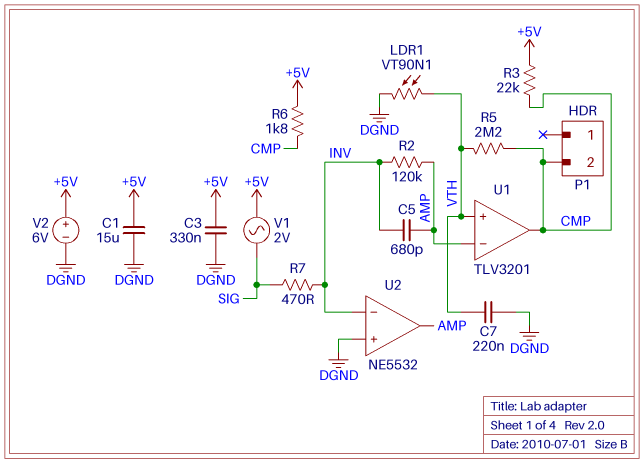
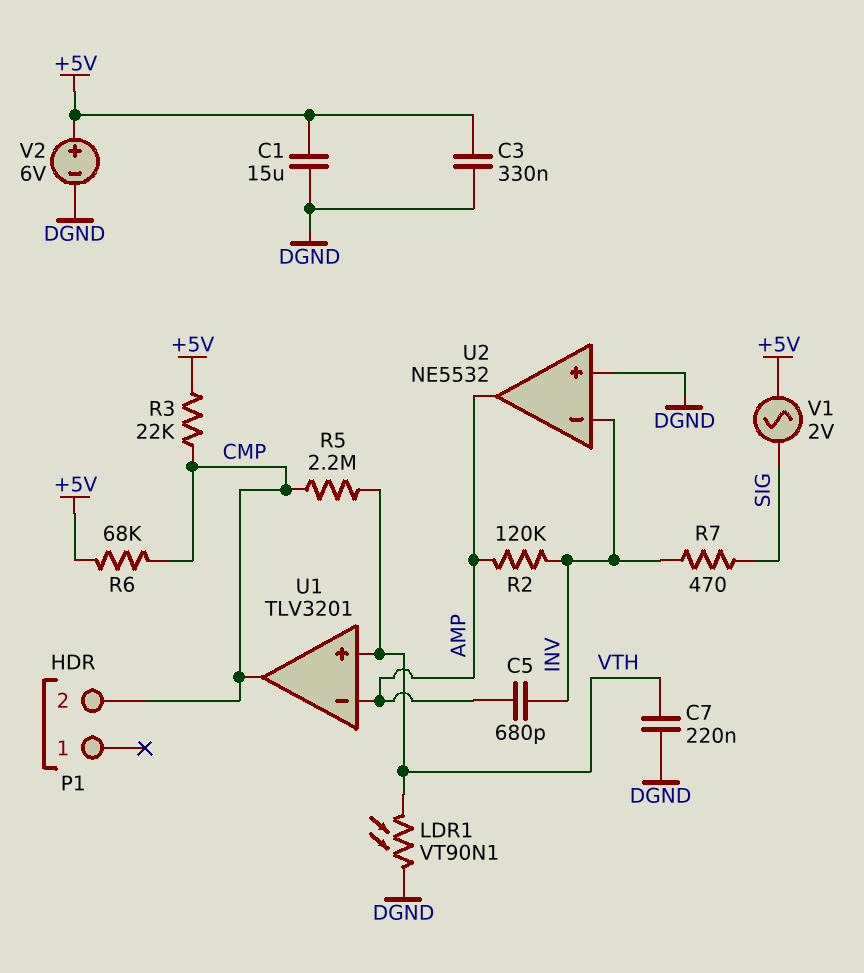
R6: 1.8k (+5V, CMP) -> 68k (+5V, CMP)

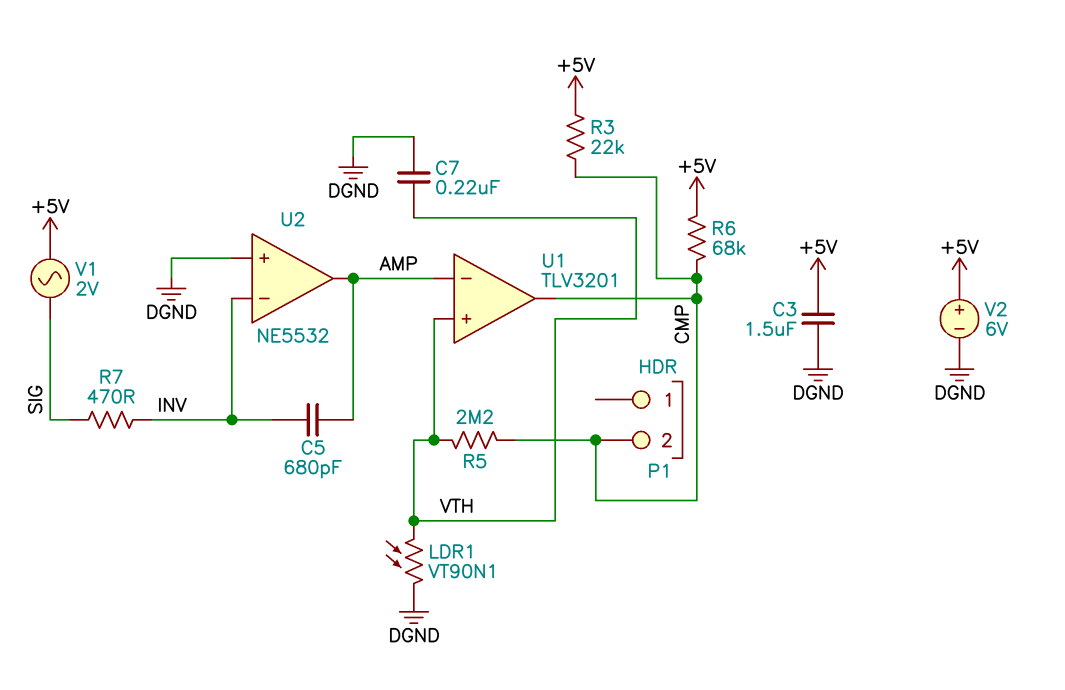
C1: 15uF (+5V, DGND) -> none
C3: 330nF (+5V, DGND) -> 1.5uF (+5V, DGND)
R2: 120k (AMP, INV) -> none

